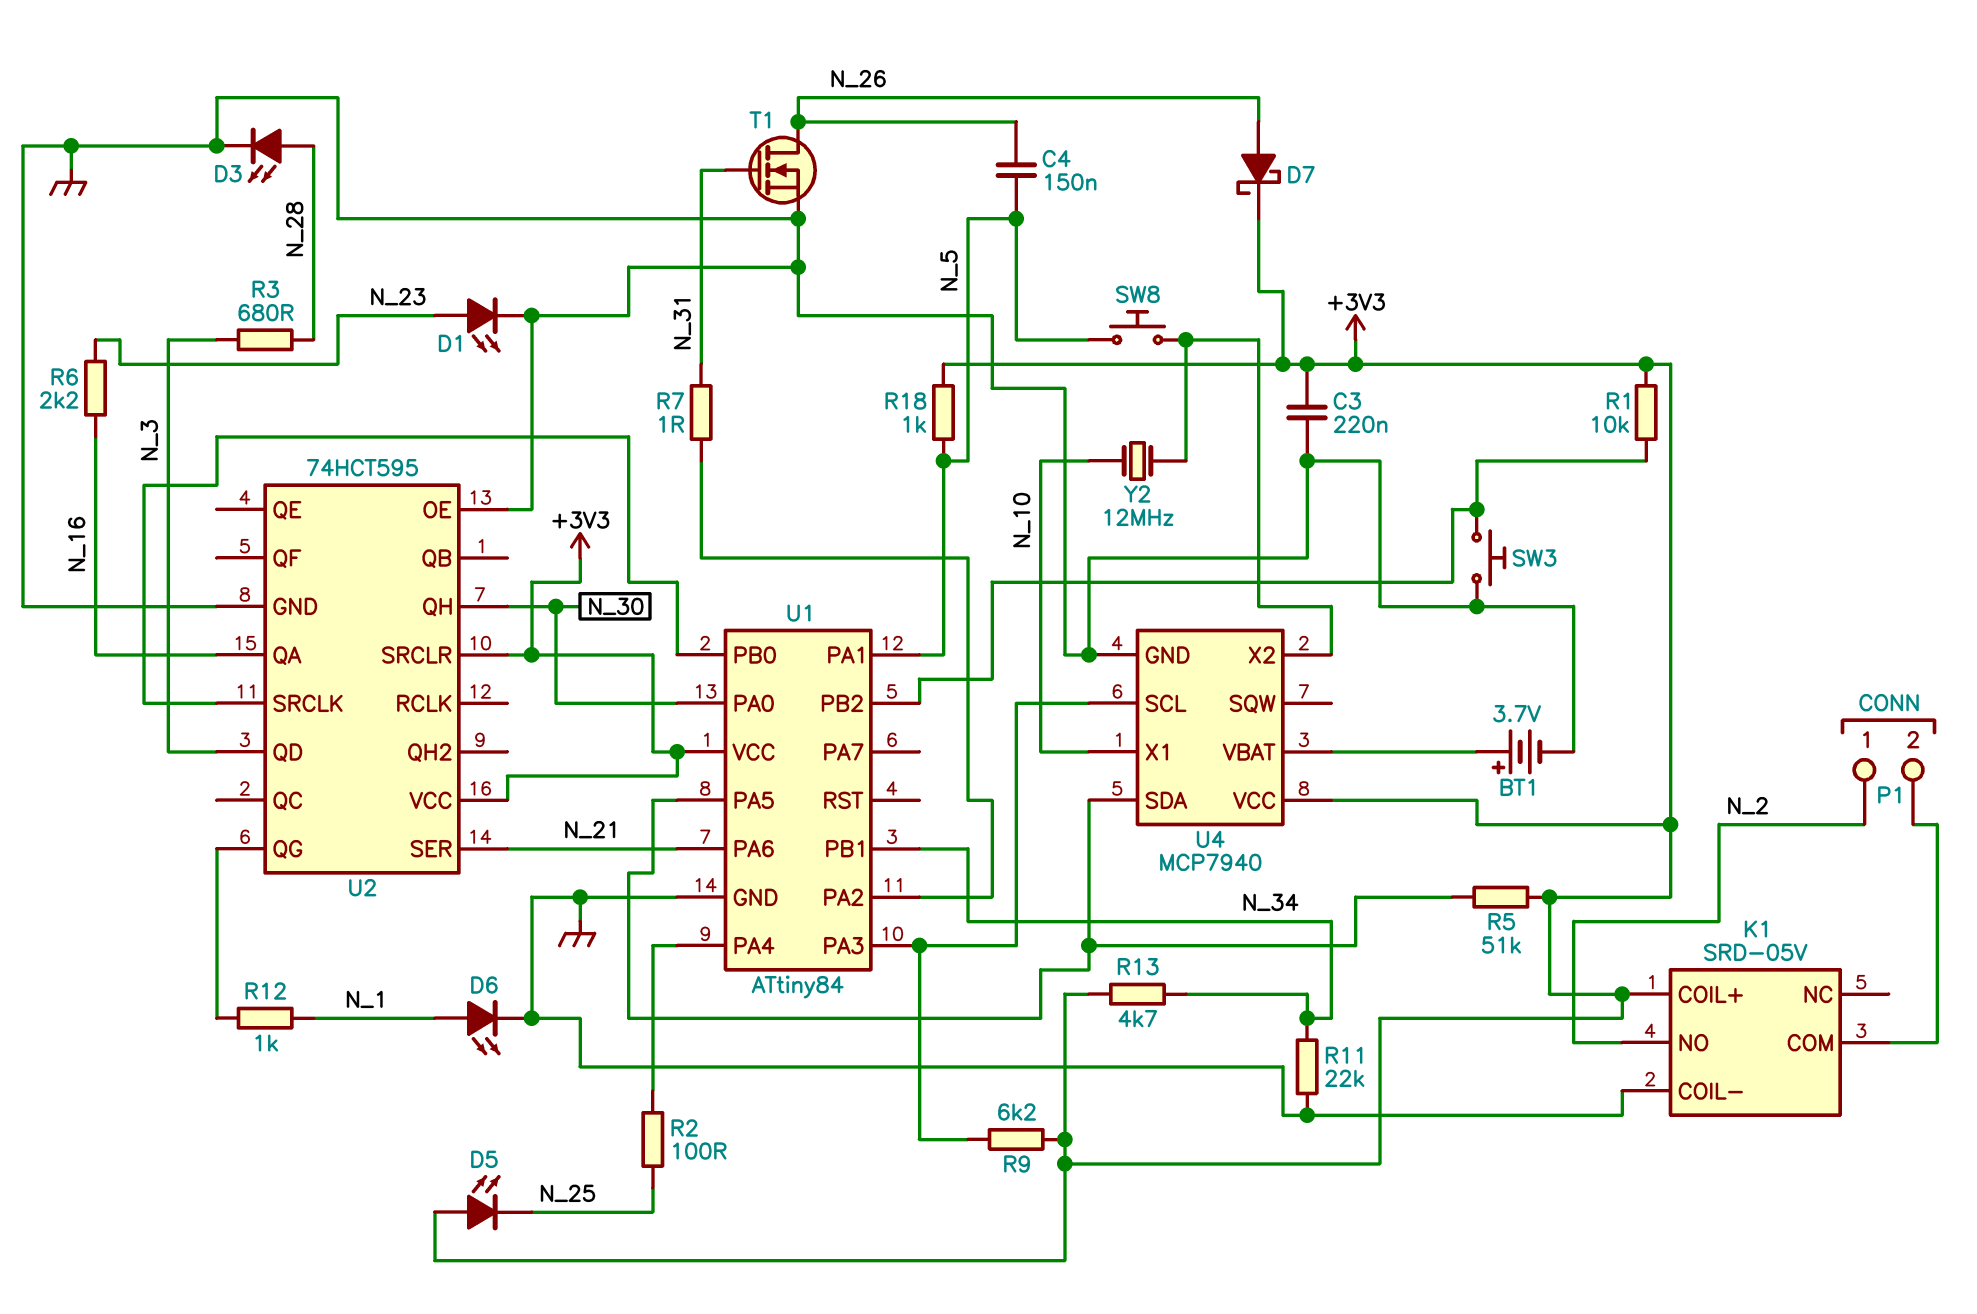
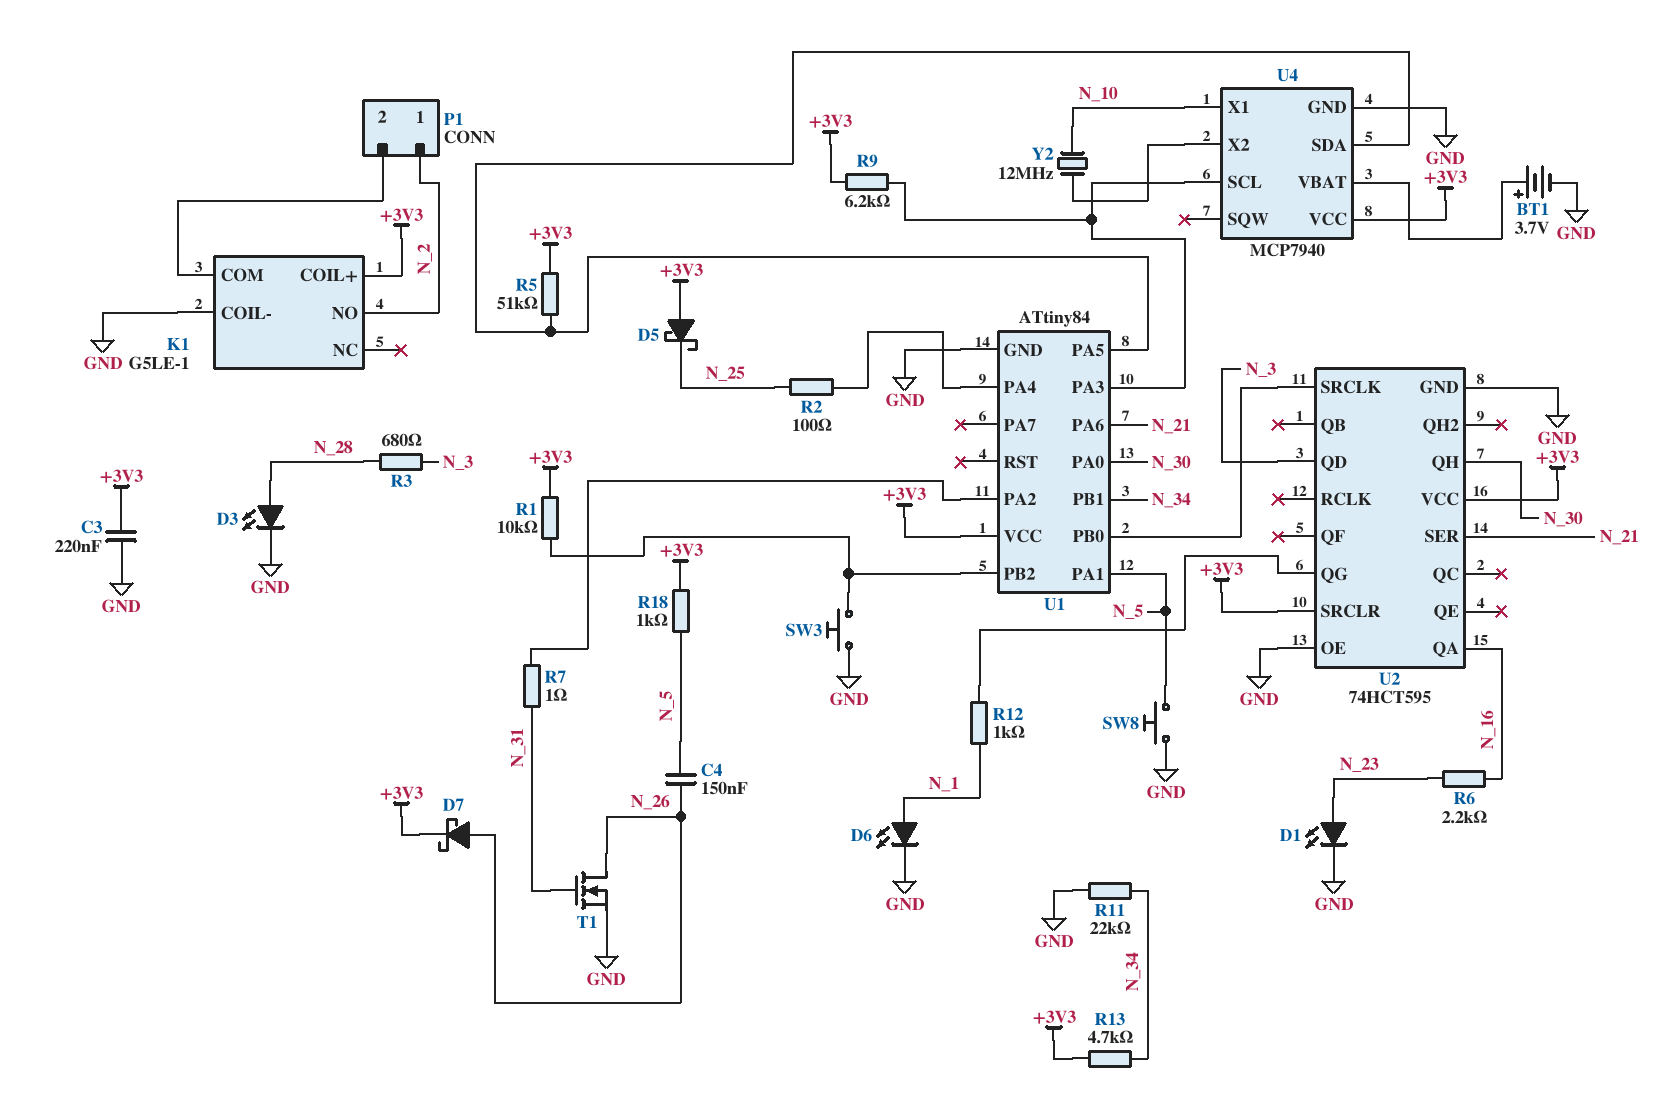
D5: LED (A +3V3, K N_25) -> schottky (A +3V3, K N_25)
K1: SRD-05V -> G5LE-1
SW8: button (N_5, U4/X2) -> button (GND, N_5)

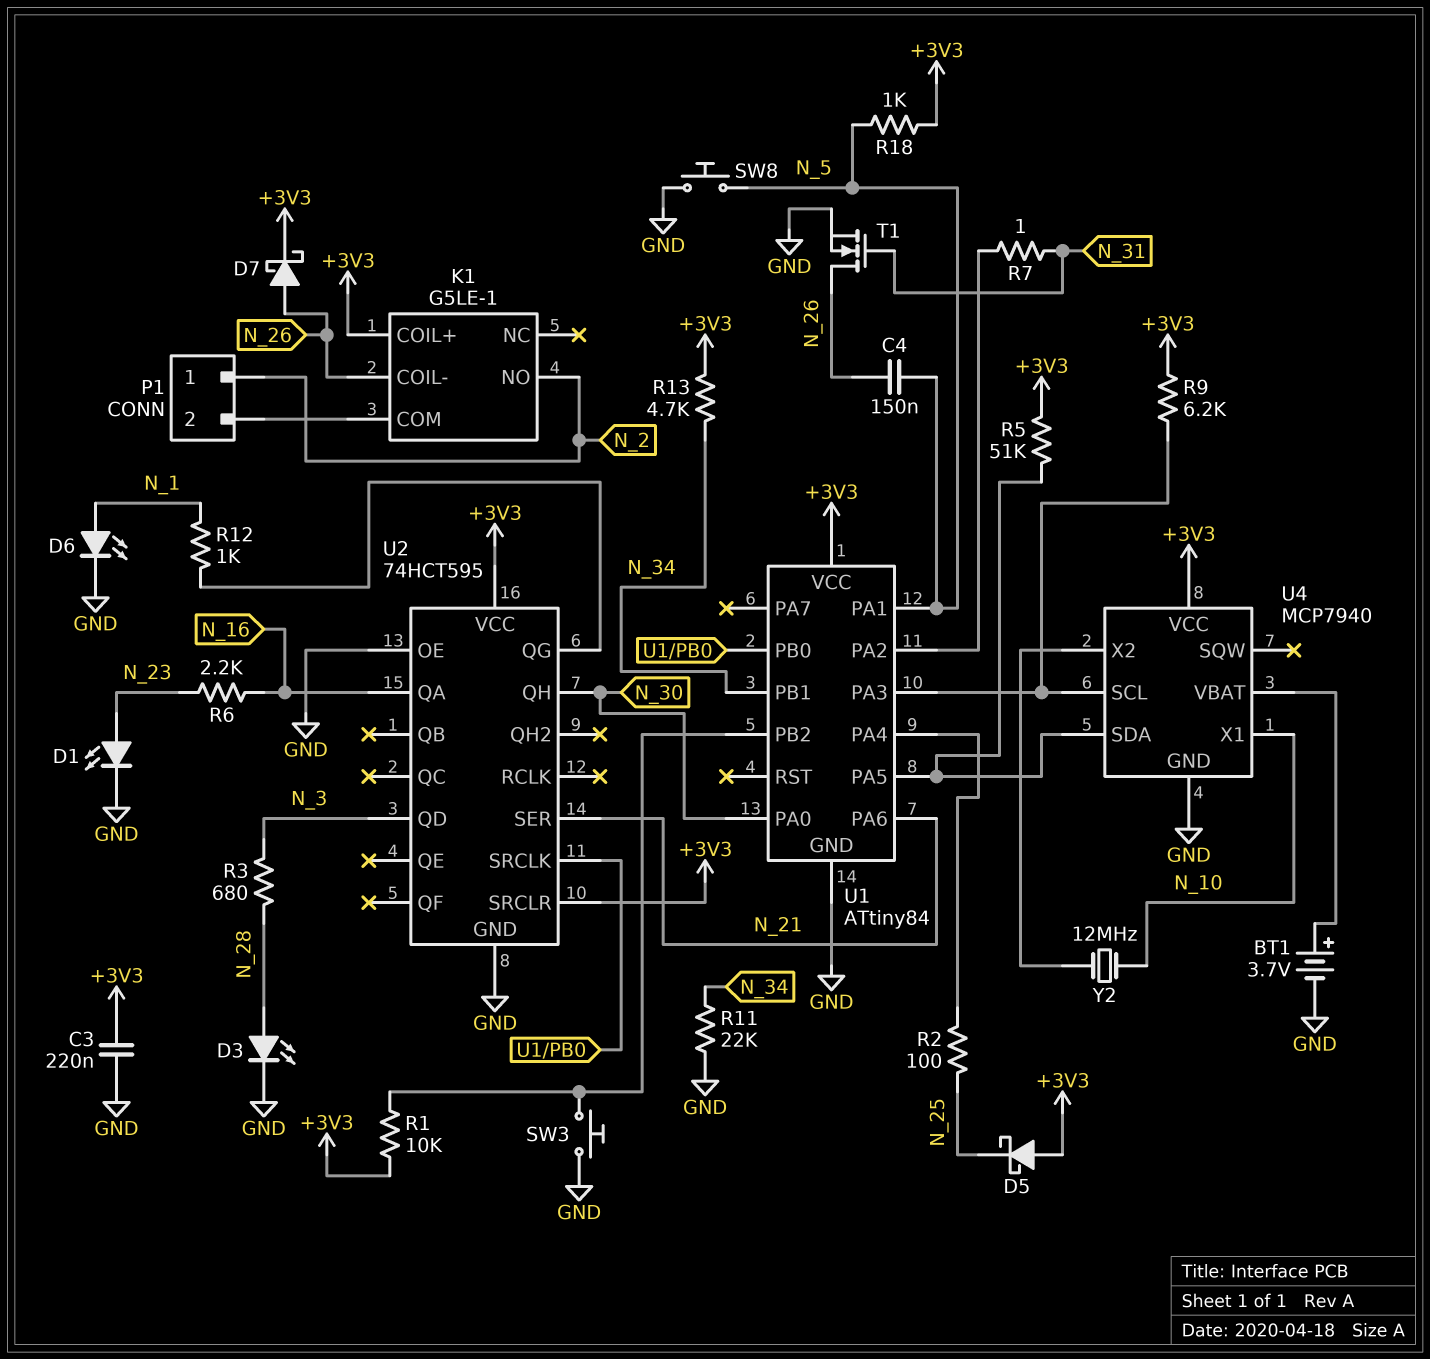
K1 pin COIL-: GND -> N_26

